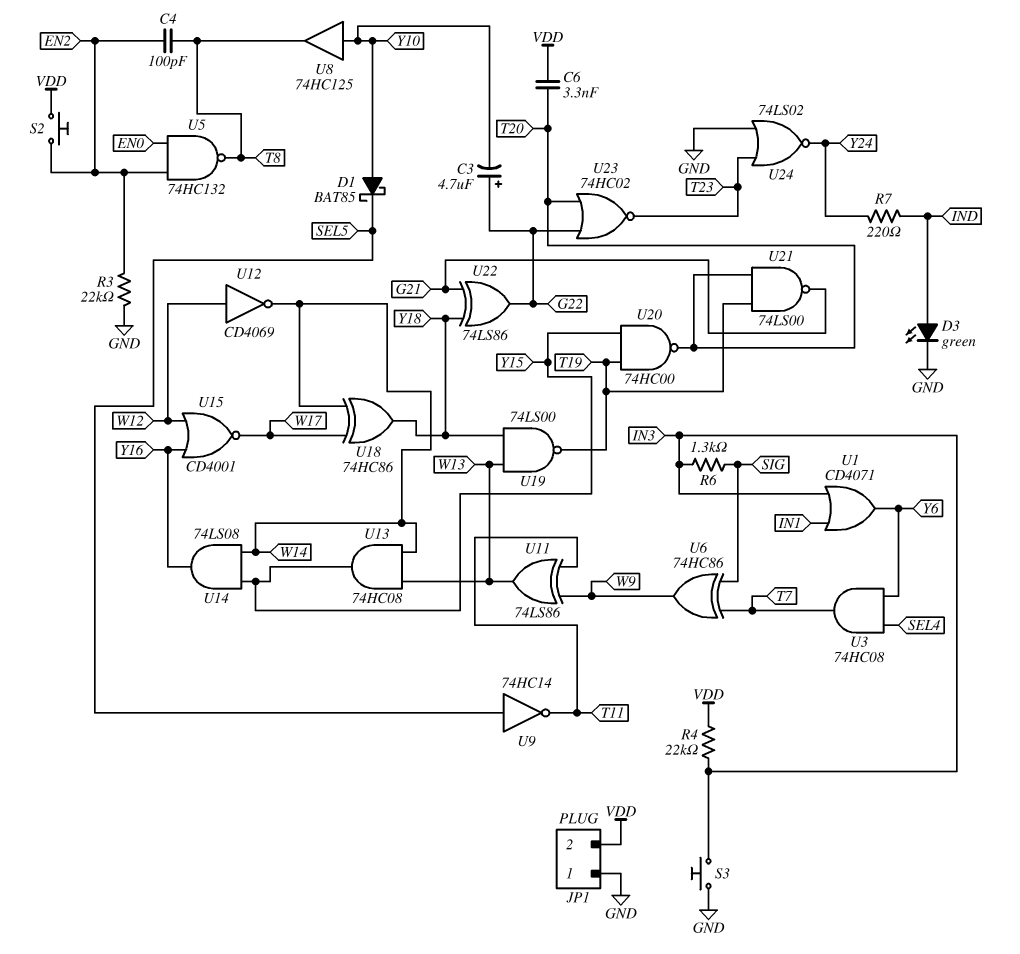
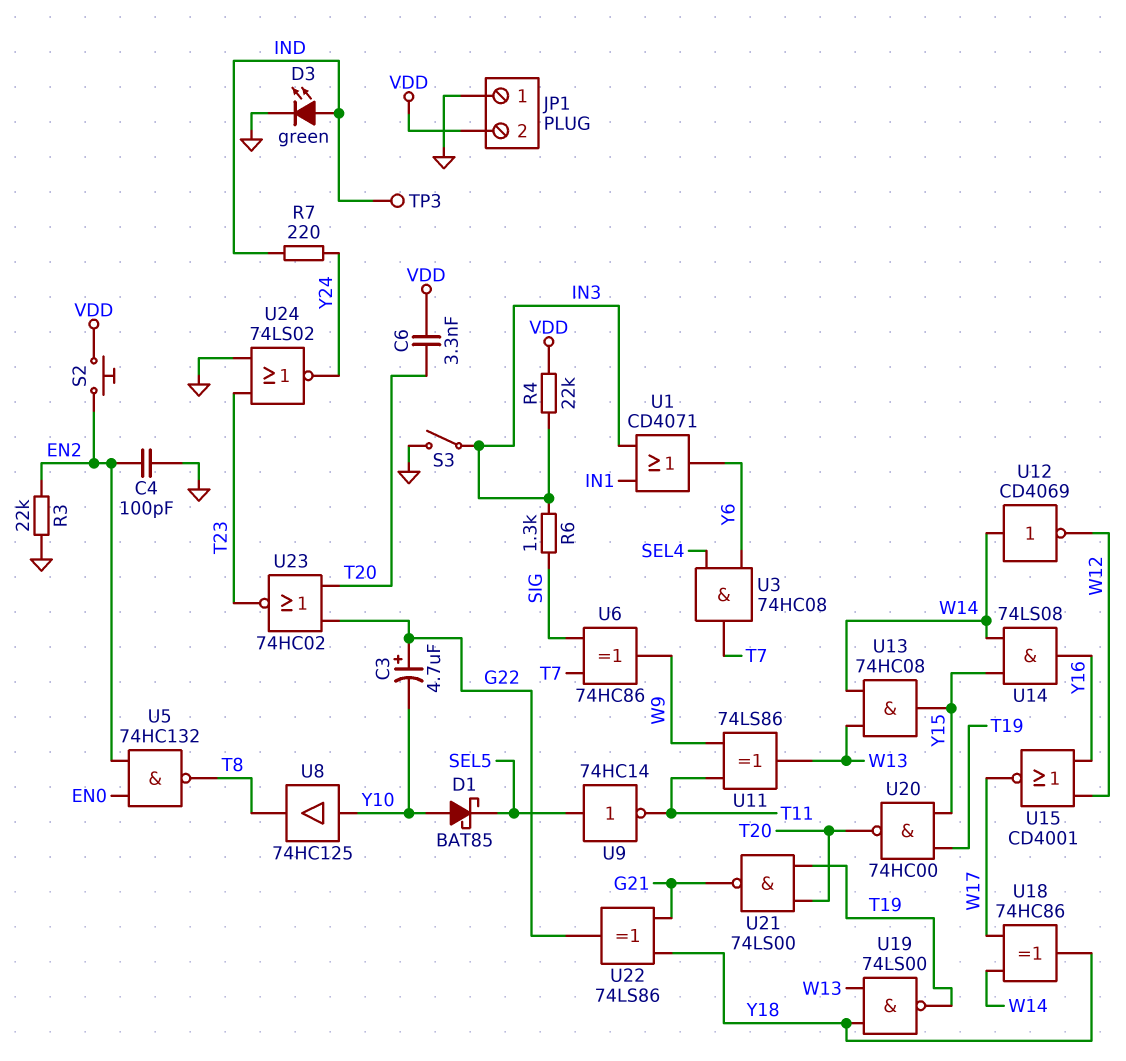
C4: 100pF (EN2, T8) -> 100pF (EN2, GND)
S3: button (GND, IN3) -> switch (GND, IN3)
TP3: none -> test point (IND)
U12: NOT CD4069 (in W12, out W14) -> NOT CD4069 (in W14, out W12)

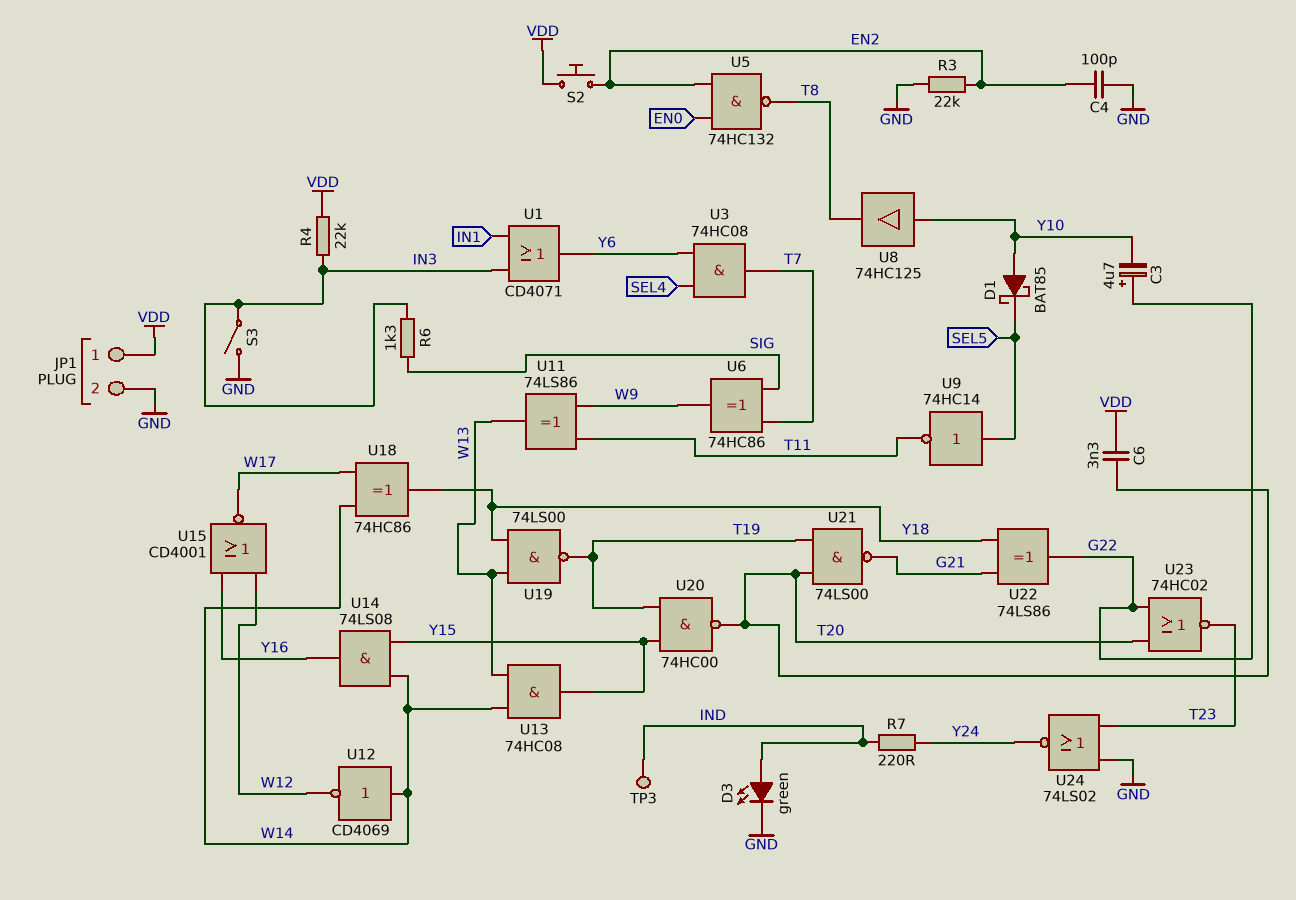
JP1 pin 1: GND -> VDD
JP1 pin 2: VDD -> GND

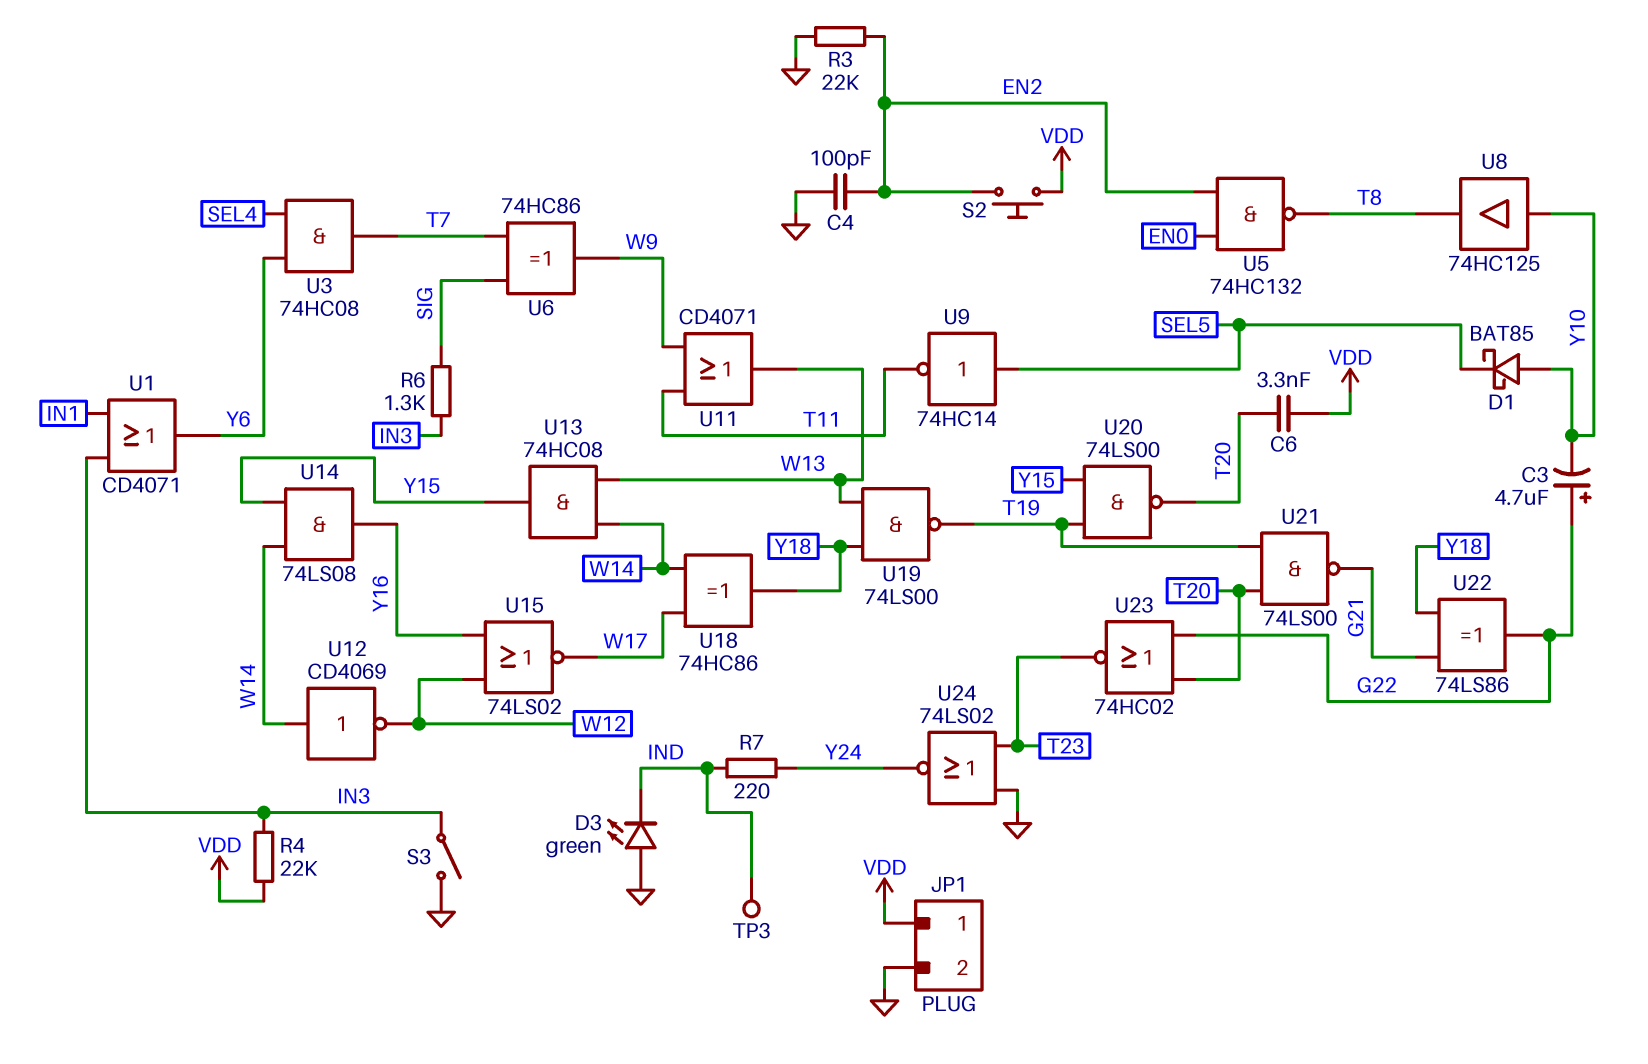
D3: LED green (A IND, K GND) -> LED green (A GND, K IND)
U11: XOR 74LS86 (in T11, in W9, out W13) -> OR CD4071 (in T11, in W9, out W13)
U15: NOR CD4001 (in W12, in Y16, out W17) -> NOR 74LS02 (in W12, in Y16, out W17)
U20: NAND 74HC00 (in T19, in Y15, out T20) -> NAND 74LS00 (in T19, in Y15, out T20)

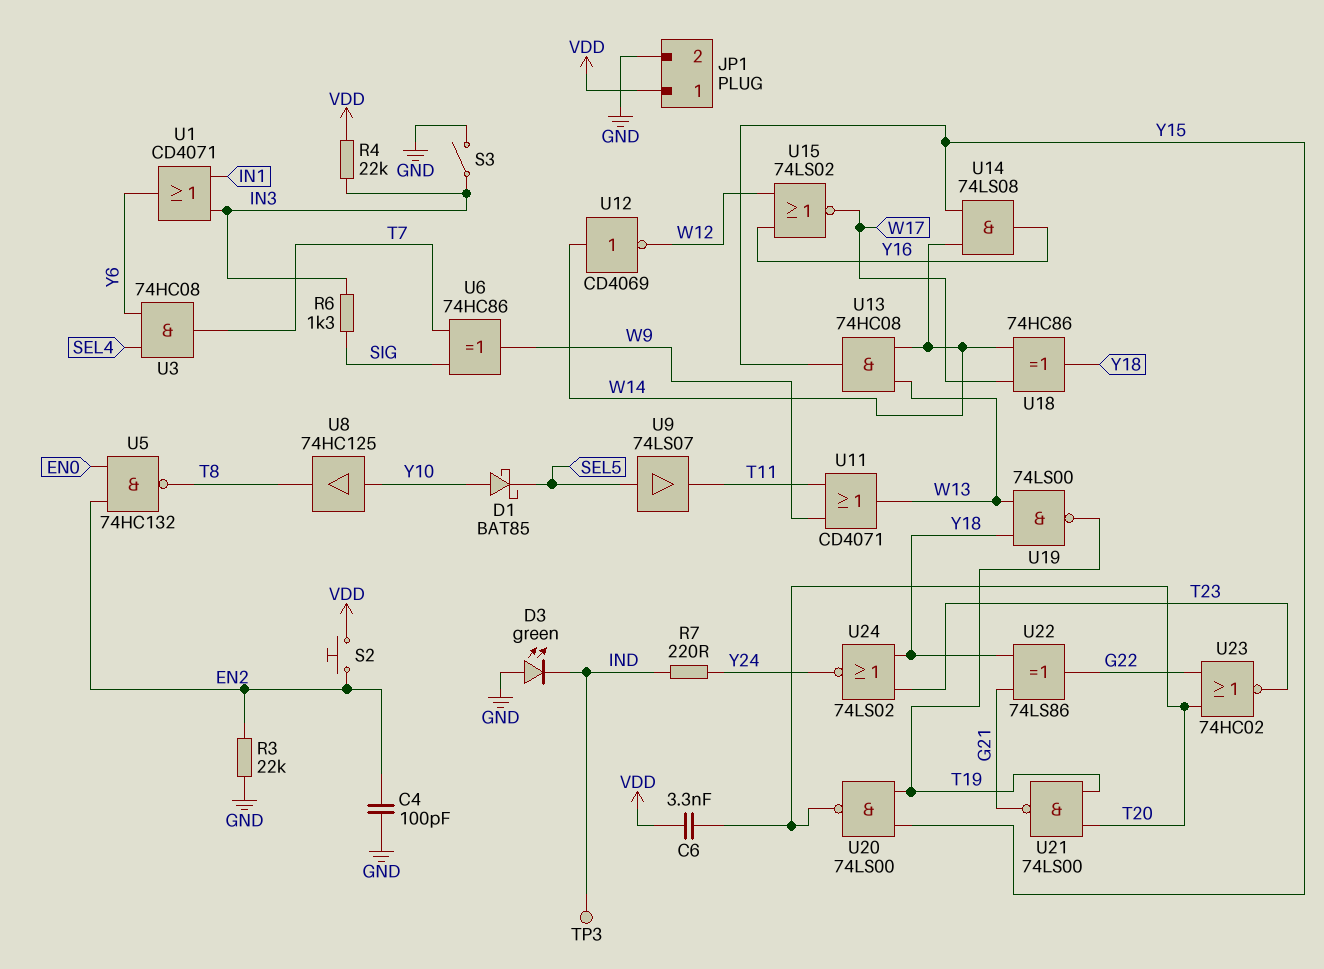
C3: 4.7uF (plus G22, minus Y10) -> none
U9: NOT 74HC14 (in SEL5, out T11) -> buffer 74LS07 (in SEL5, out T11)
U24: NOR 74LS02 (in GND, in T23, out Y24) -> NOR 74LS02 (in T23, in Y18, out Y24)

